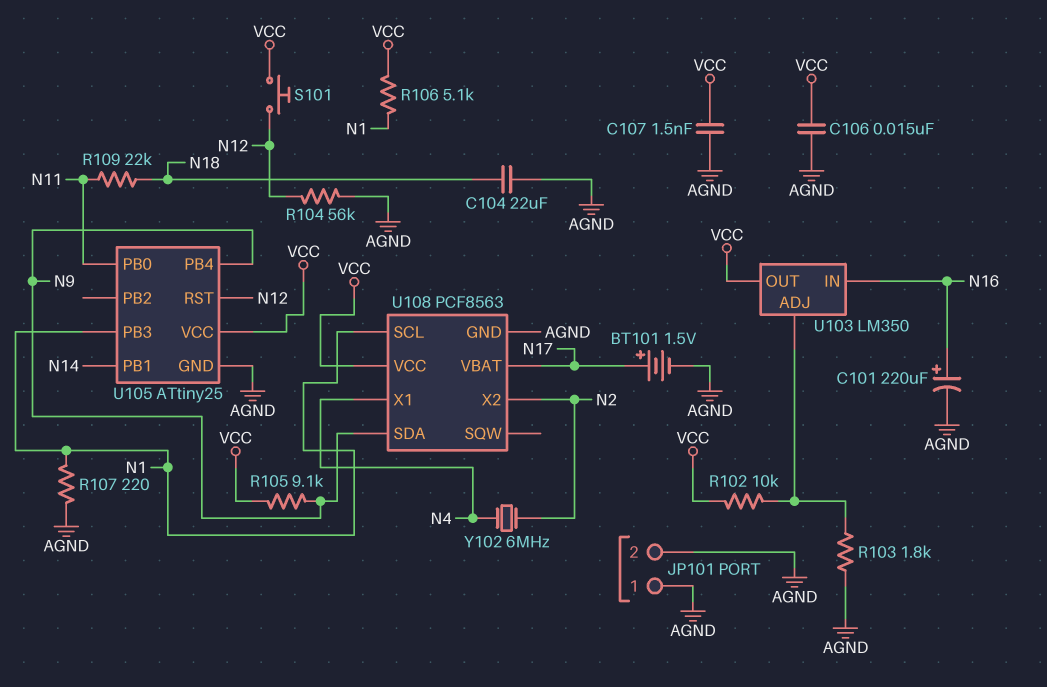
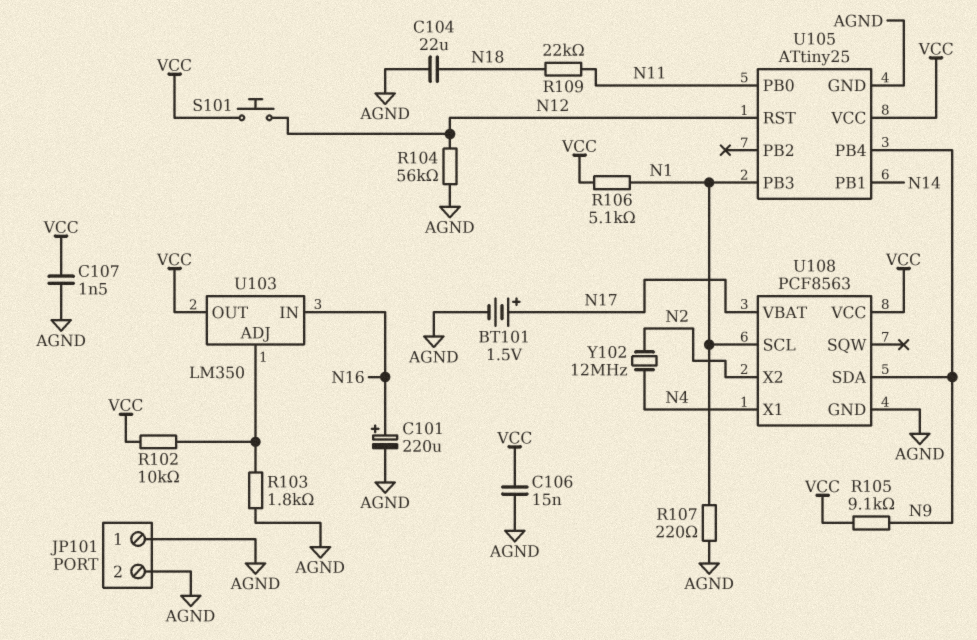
Y102: 6MHz (N2, N4) -> 12MHz (N2, N4)

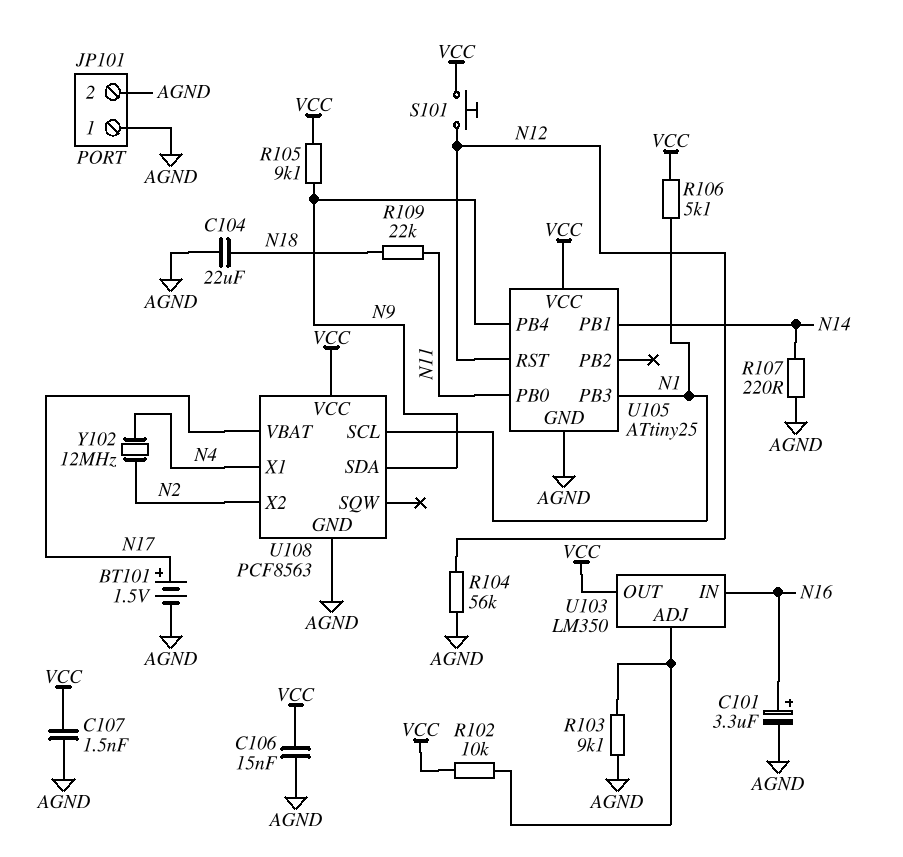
C101: 220uF (plus N16, minus AGND) -> 3.3uF (plus N16, minus AGND)
R103: 1.8k (AGND, U103/ADJ) -> 9.1k (AGND, U103/ADJ)
R107: 220 (AGND, N1) -> 220 (AGND, N14)

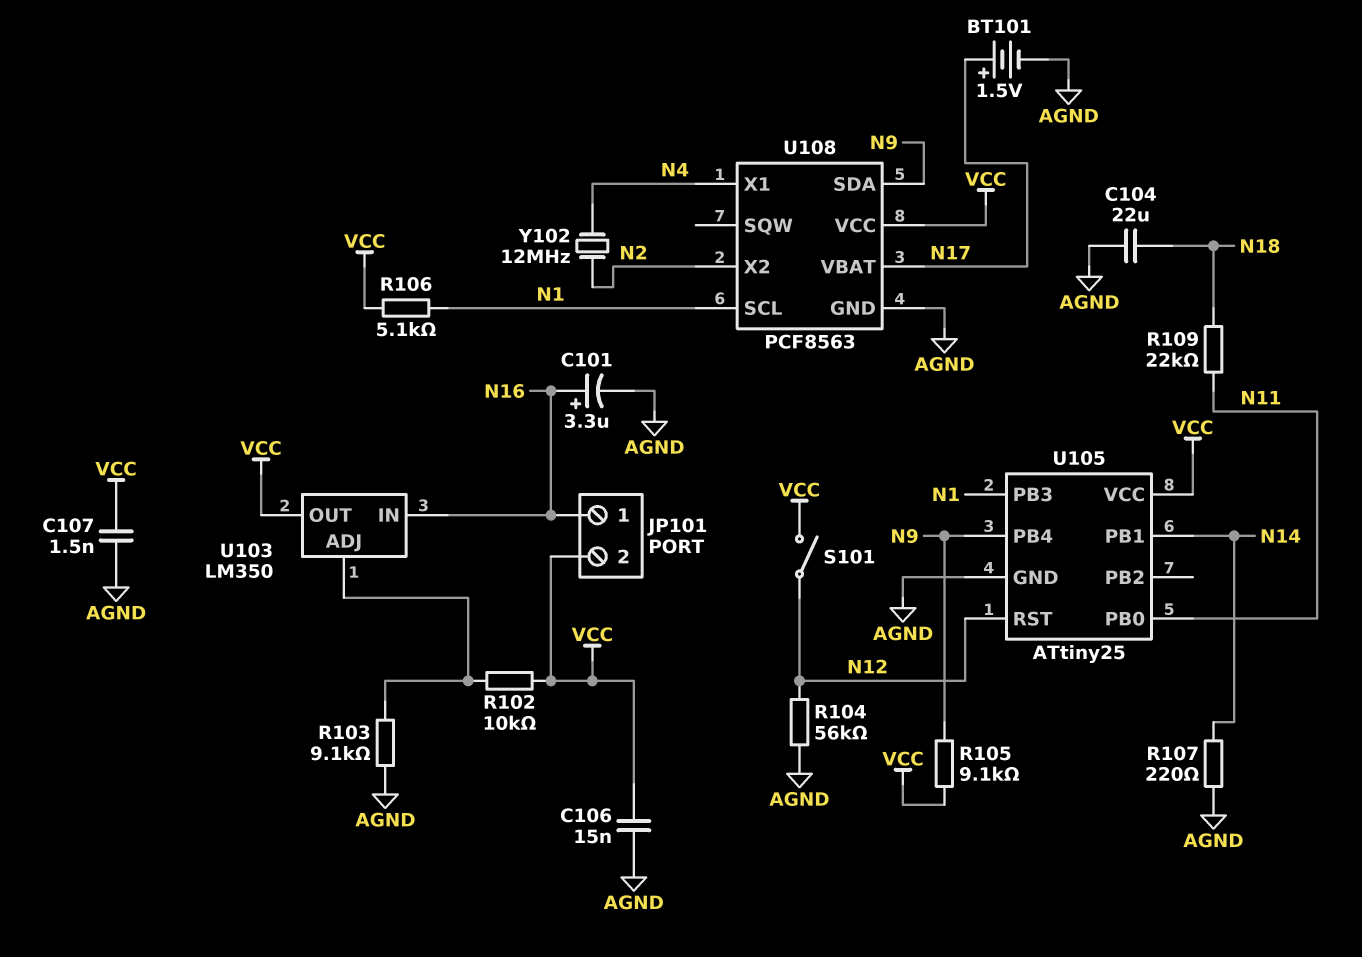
JP101 pin 1: AGND -> N16
JP101 pin 2: AGND -> VCC
S101: button (N12, VCC) -> switch (N12, VCC)

